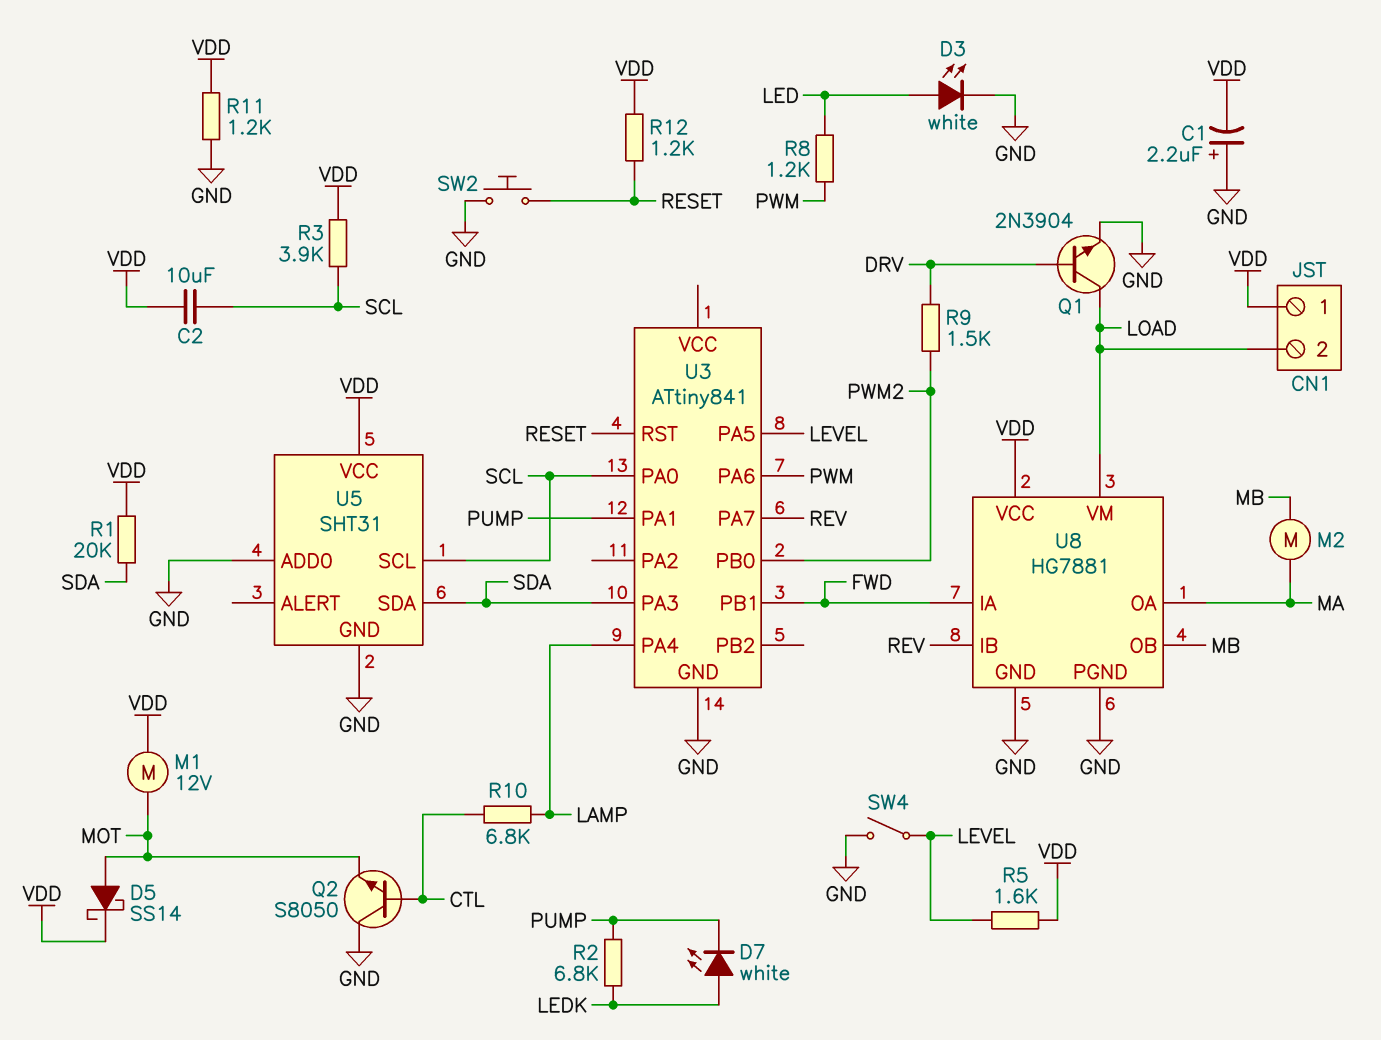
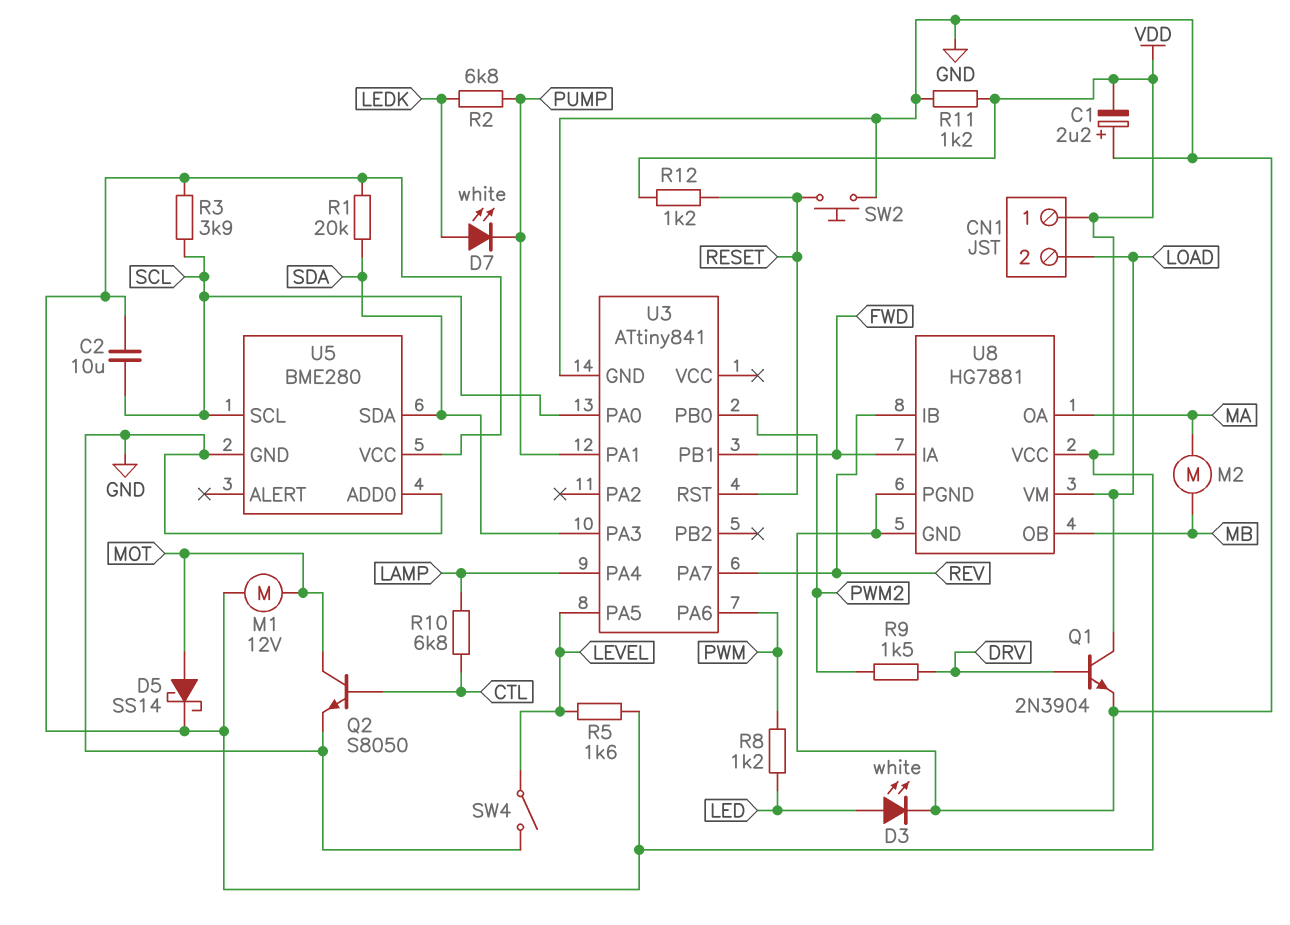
Q2: NPN S8050 (B CTL, C GND, E MOT) -> NPN S8050 (B CTL, C MOT, E GND)
U5: SHT31 -> BME280

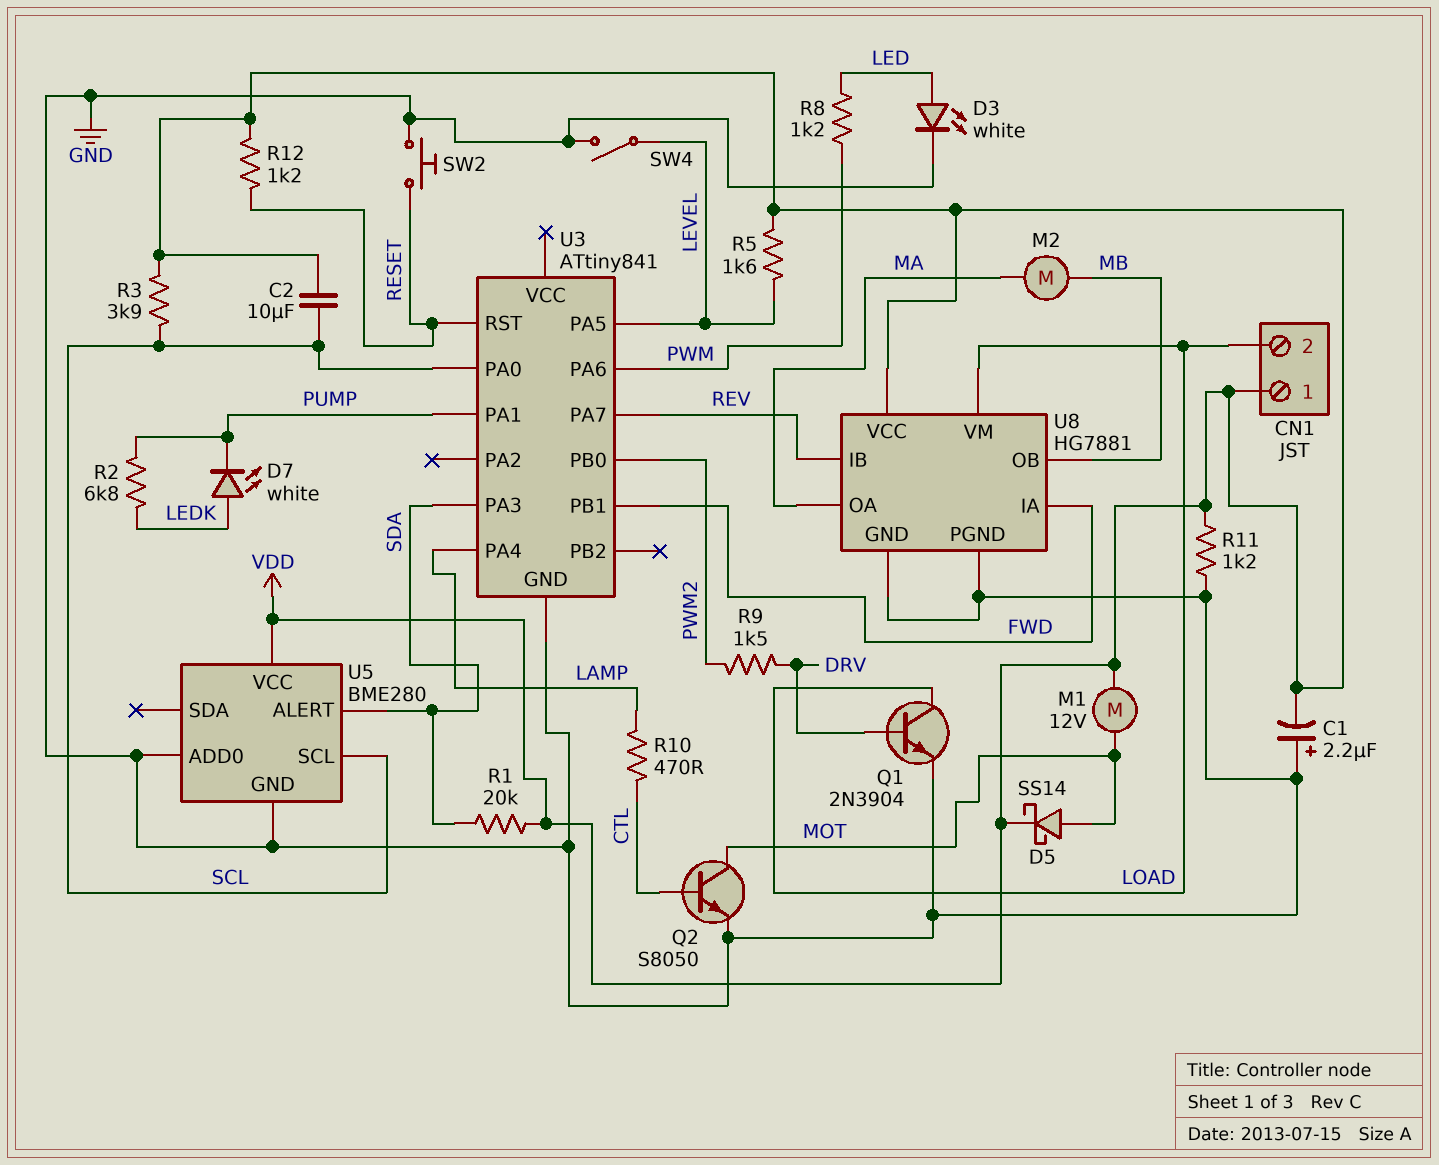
R10: 6.8k (CTL, LAMP) -> 470 (CTL, LAMP)
U5 pin ALERT: none -> SDA
U5 pin SDA: SDA -> none

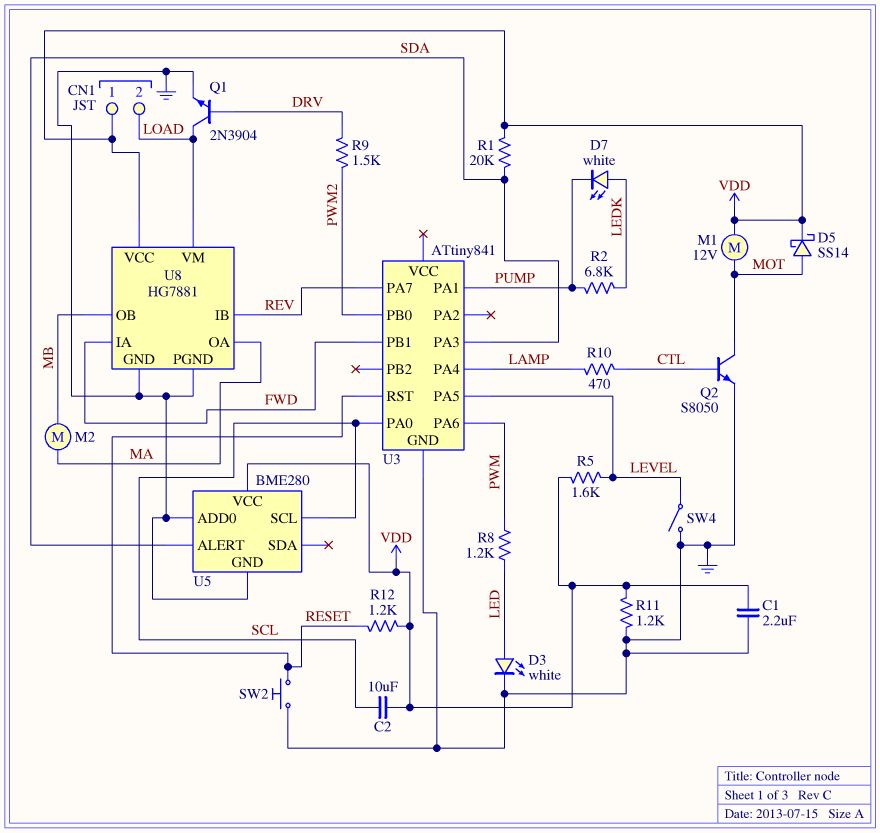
C1: 2.2uF (plus GND, minus VDD) -> 2.2uF (GND, VDD)
R3: 3.9k (SCL, VDD) -> none

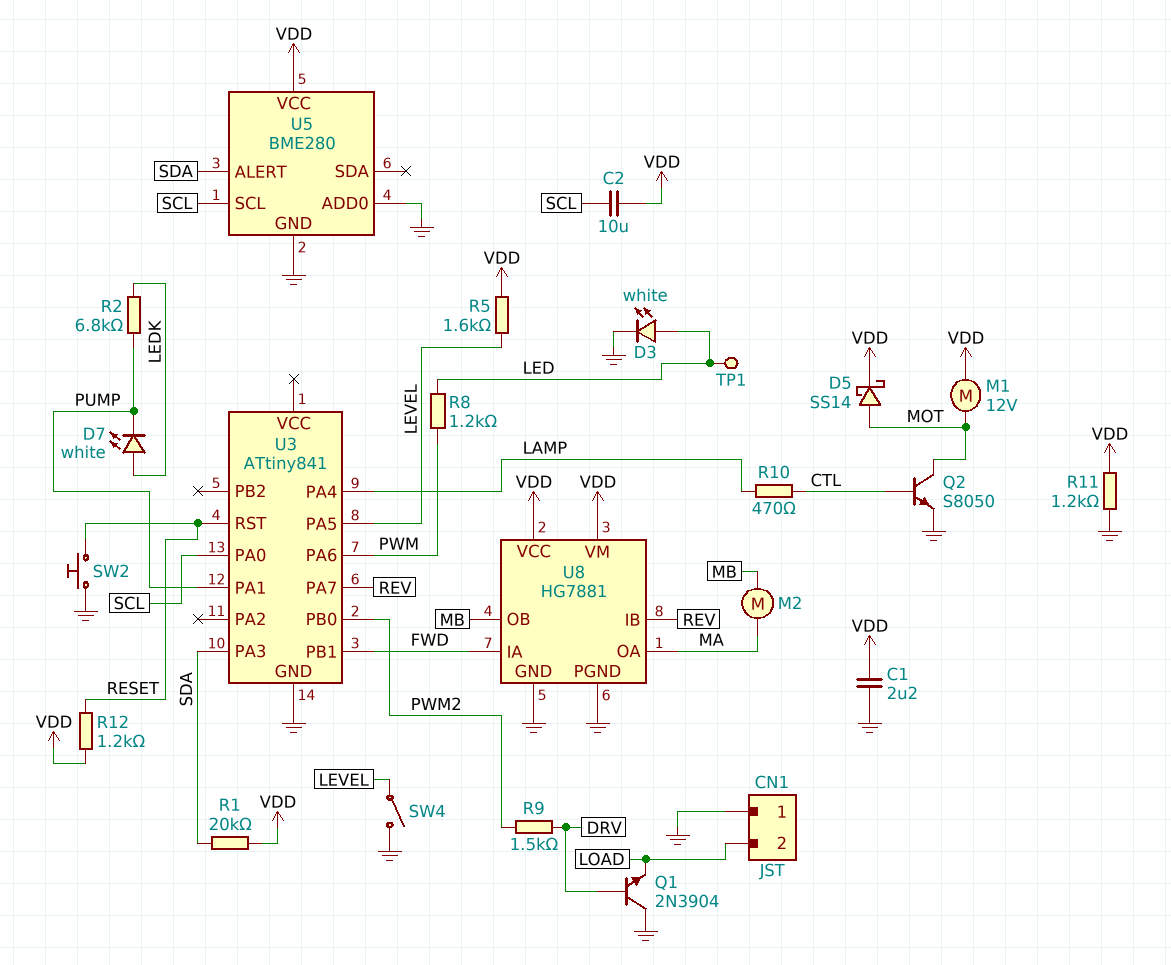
CN1 pin 1: VDD -> GND
Q1: NPN 2N3904 (B DRV, C LOAD, E GND) -> NPN 2N3904 (B DRV, C GND, E LOAD)
TP1: none -> test point (LED)
U8 pin VM: LOAD -> VDD

